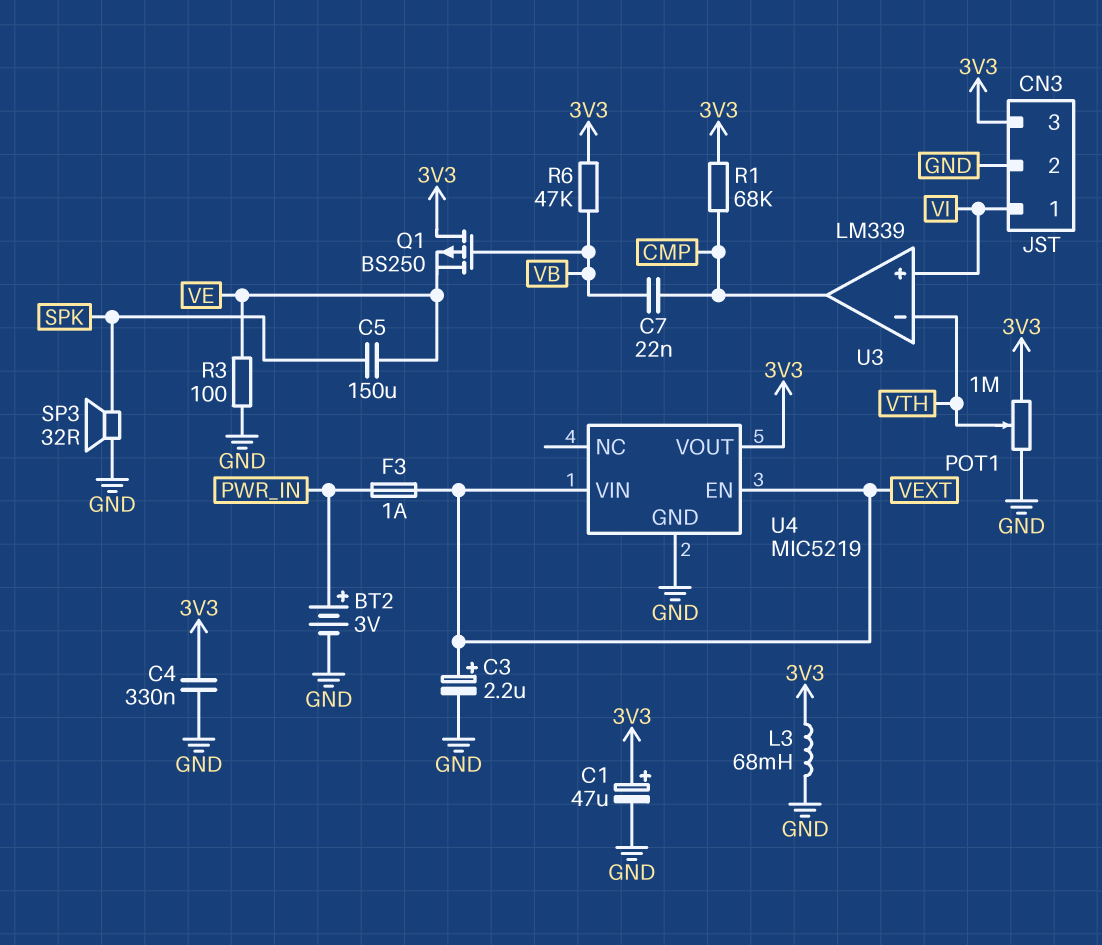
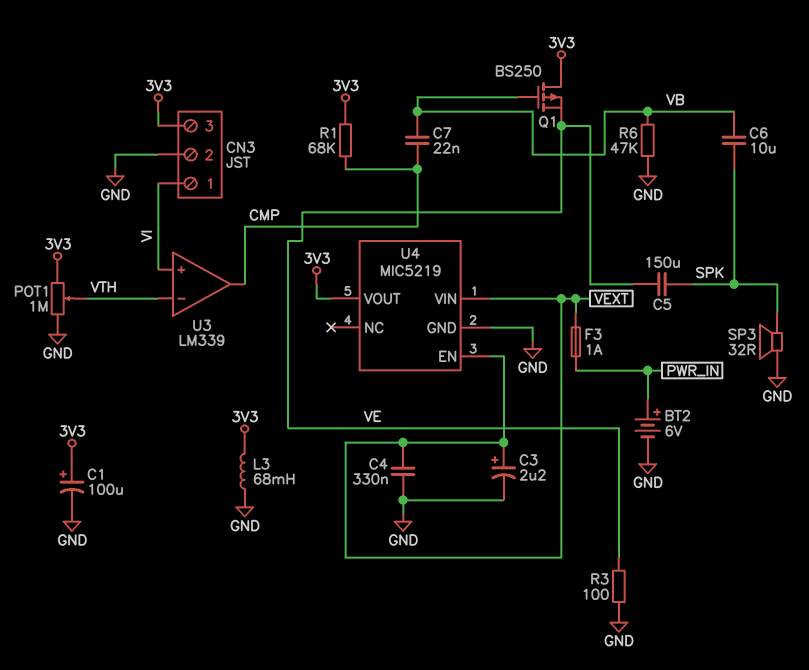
BT2: 3V (plus PWR_IN, minus GND) -> 6V (plus PWR_IN, minus GND)
C1: 47uF (plus 3V3, minus GND) -> 100uF (plus 3V3, minus GND)
C4: 330nF (3V3, GND) -> 330nF (GND, VEXT)
C6: none -> 10uF (SPK, VB)
R6: 47k (3V3, VB) -> 47k (GND, VB)

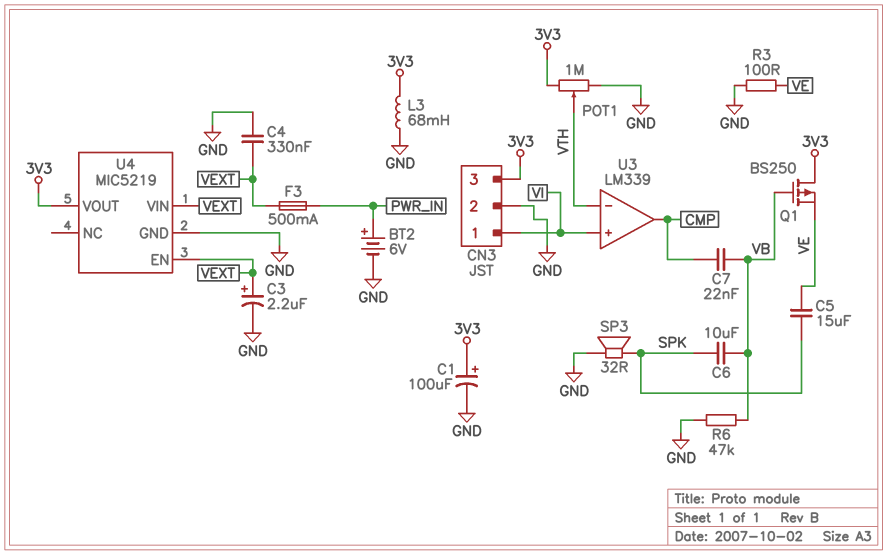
C5: 150uF (SPK, VE) -> 15uF (SPK, VE)
F3: 1A (PWR_IN, VEXT) -> 500mA (PWR_IN, VEXT)
R1: 68k (3V3, CMP) -> none

